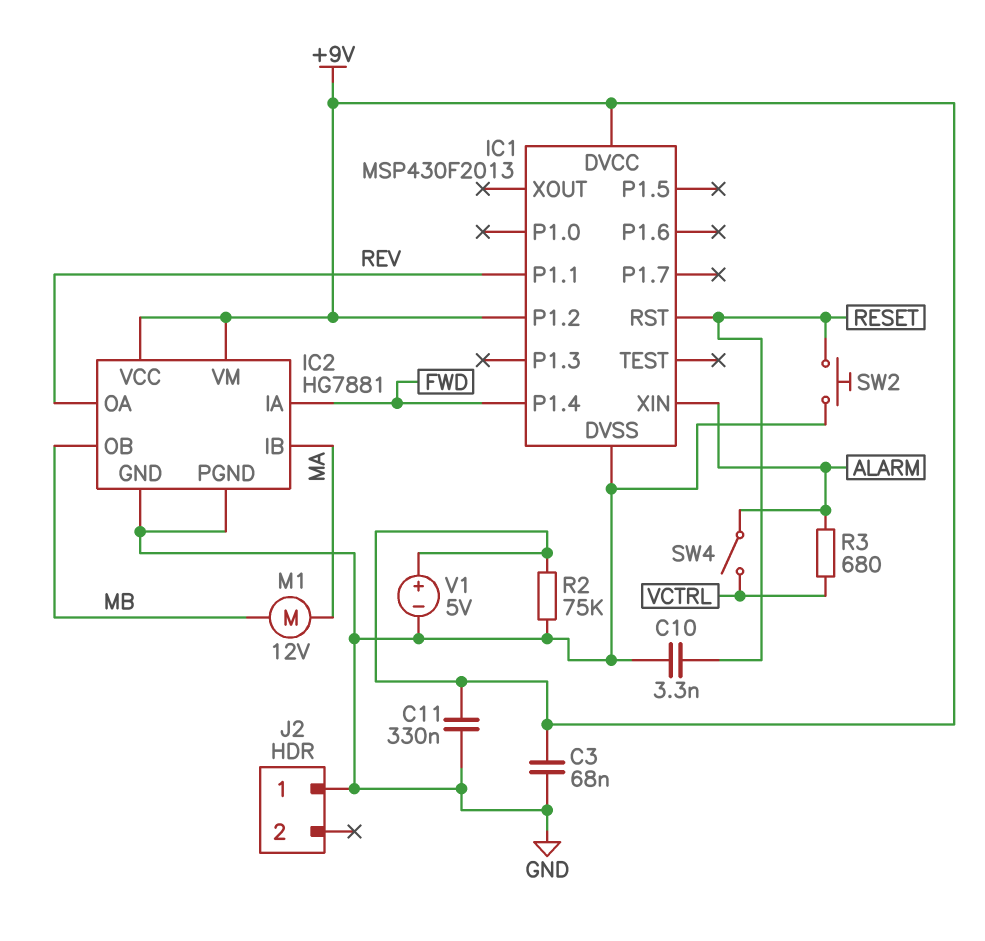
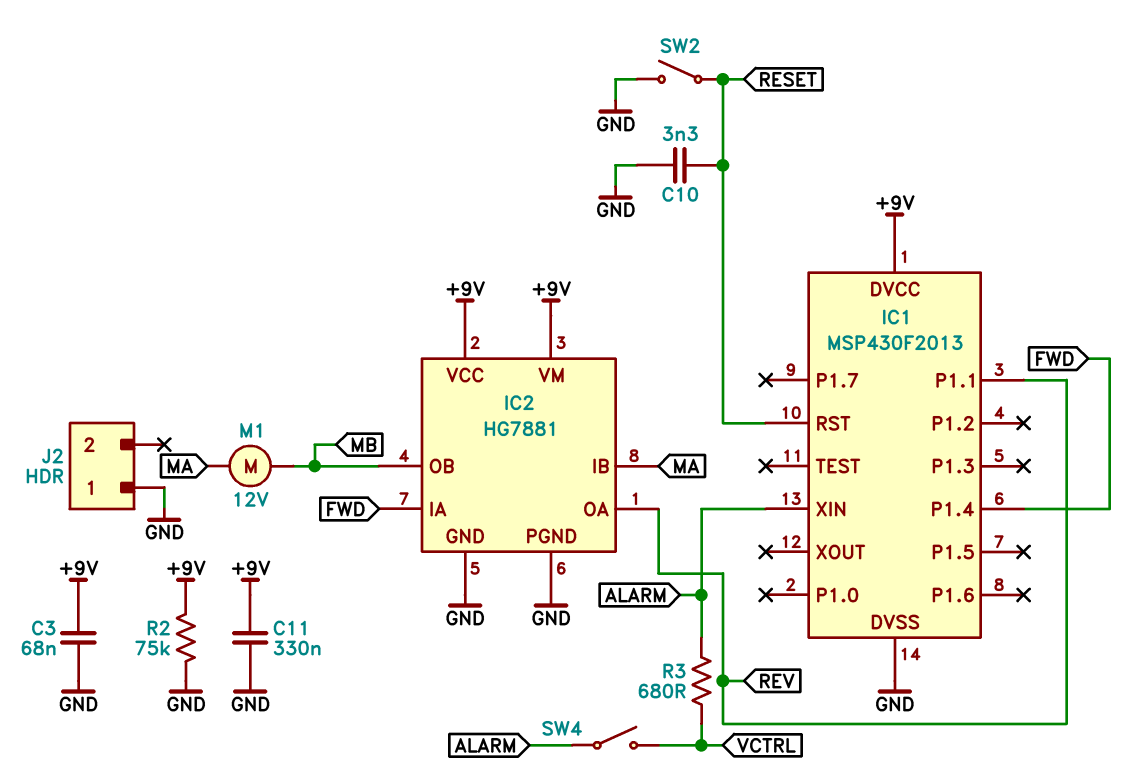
IC1 pin P1.2: +9V -> none
SW2: button (GND, RESET) -> switch (GND, RESET)
V1: 5V (plus +9V, minus GND) -> none

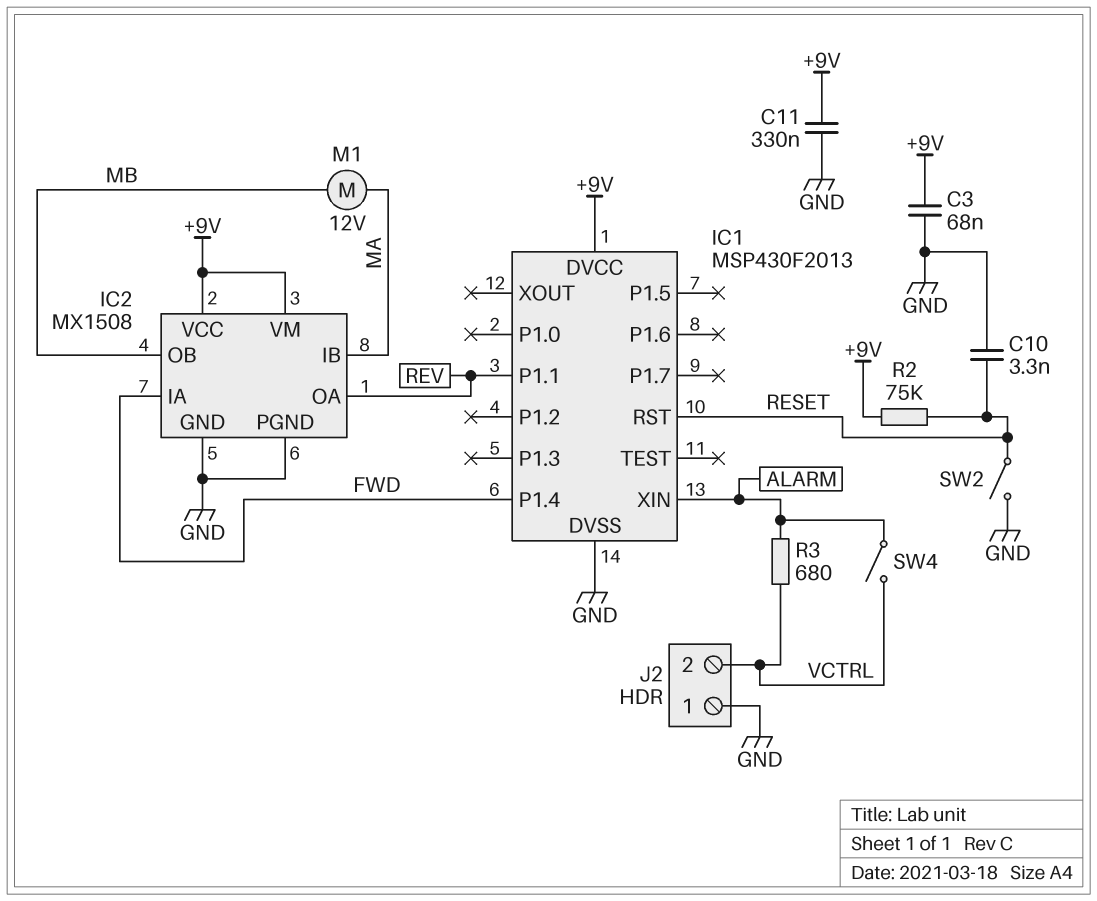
IC2: HG7881 -> MX1508
J2 pin 2: none -> VCTRL
R2: 75k (+9V, GND) -> 75k (+9V, RESET)

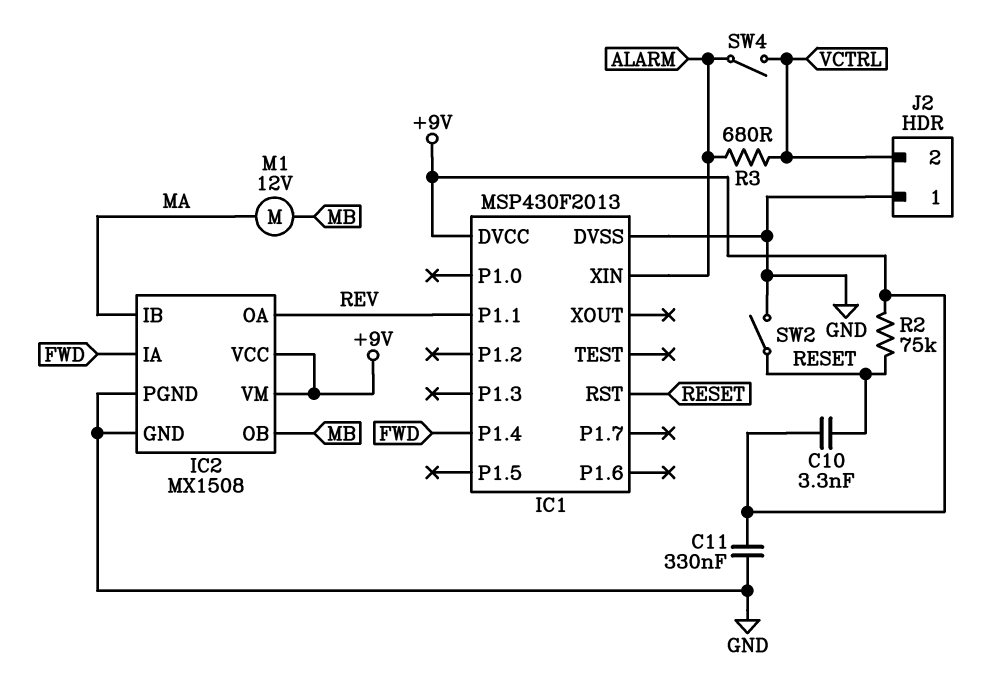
C3: 68nF (+9V, GND) -> none
C10: 3.3nF (GND, RESET) -> 3.3nF (+9V, RESET)

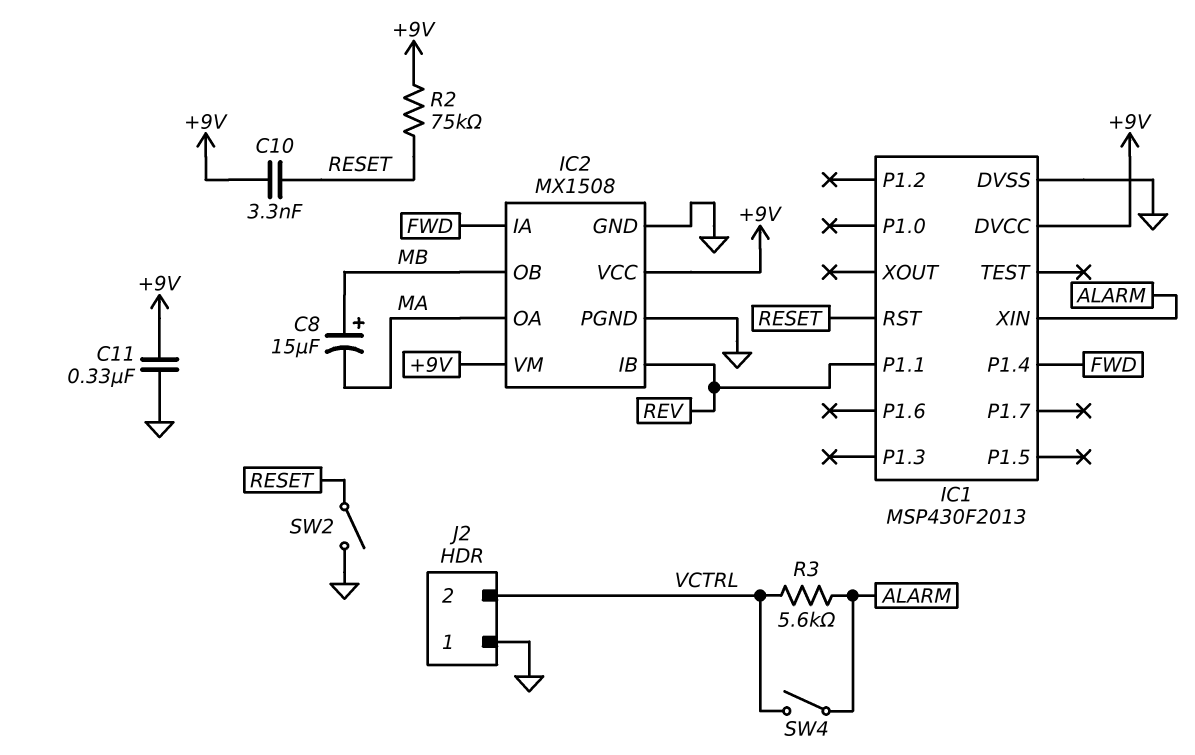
C8: none -> 15uF (plus MB, minus MA)
IC2 pin IB: MA -> REV
IC2 pin OA: REV -> MA
M1: motor 12V (MA, MB) -> none
R3: 680 (ALARM, VCTRL) -> 5.6k (ALARM, VCTRL)

